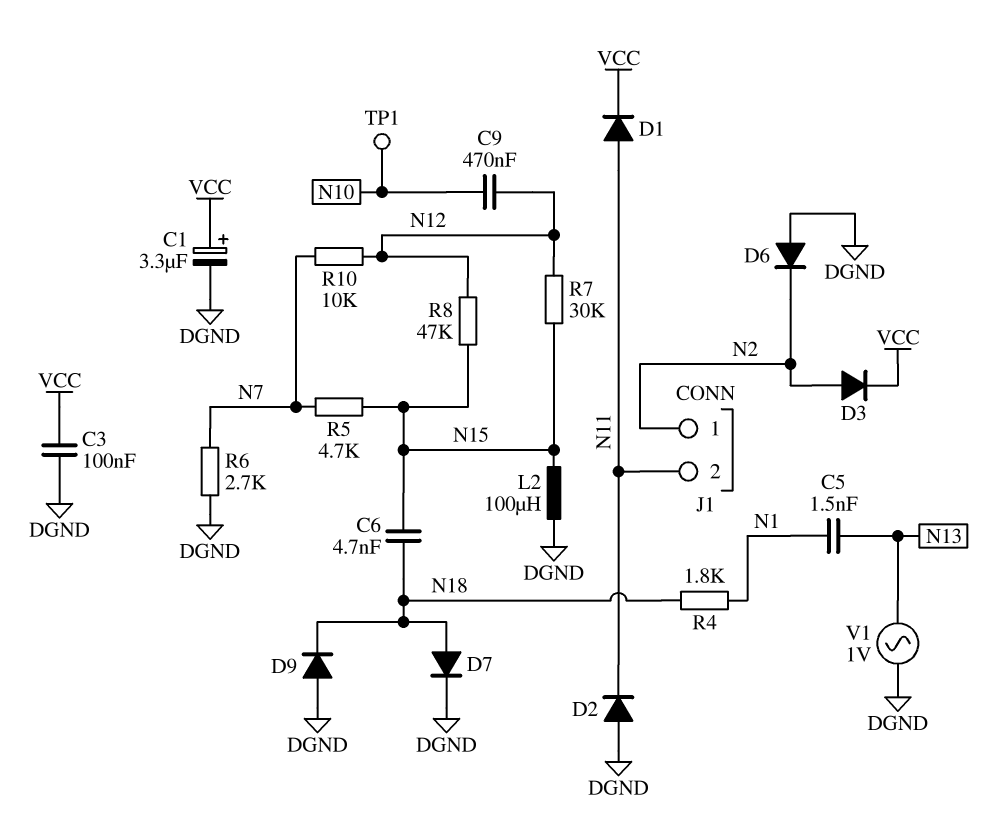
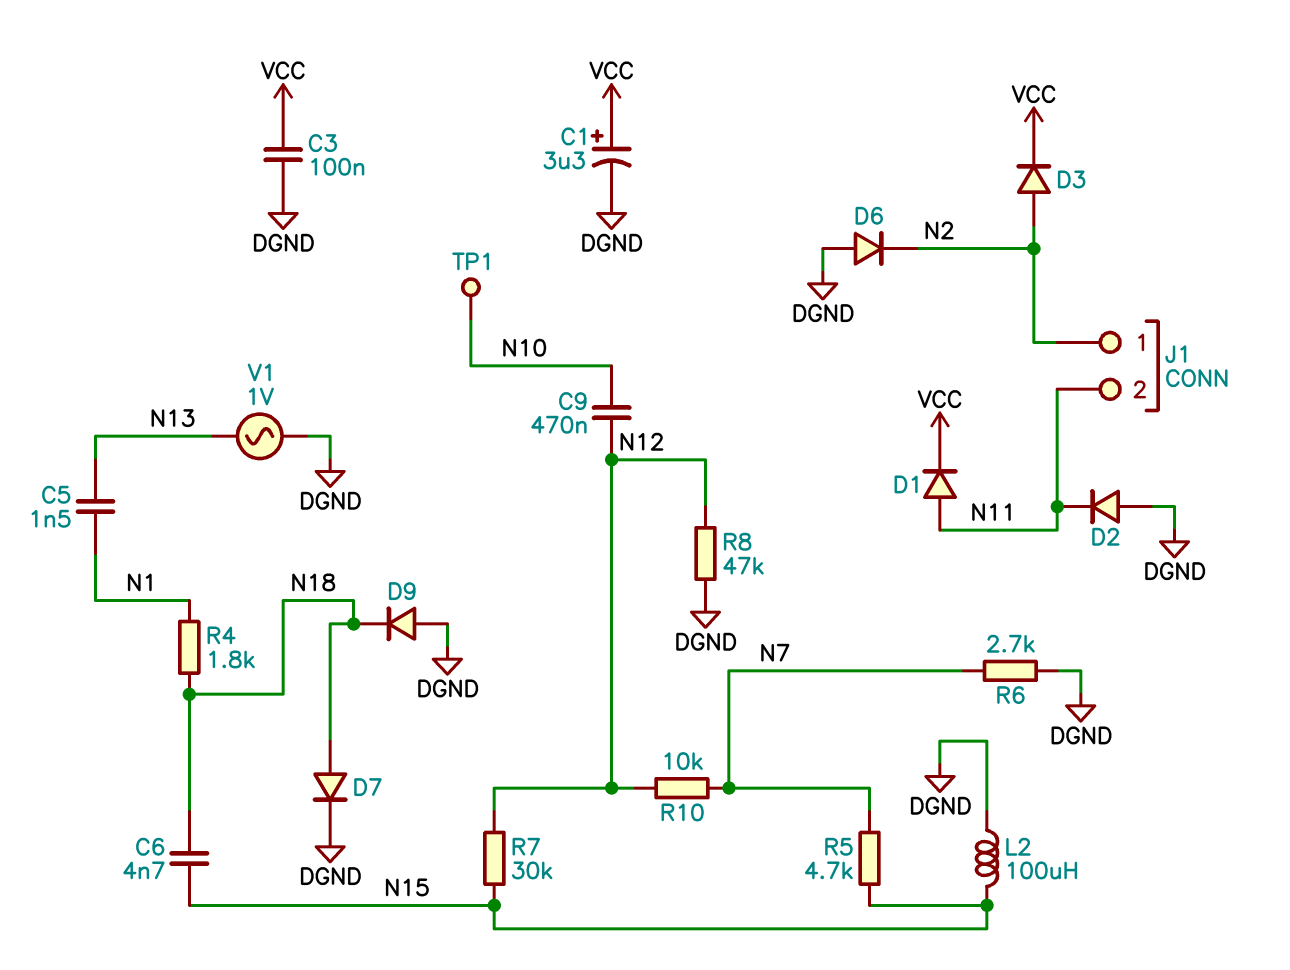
R8: 47k (N12, N15) -> 47k (DGND, N12)

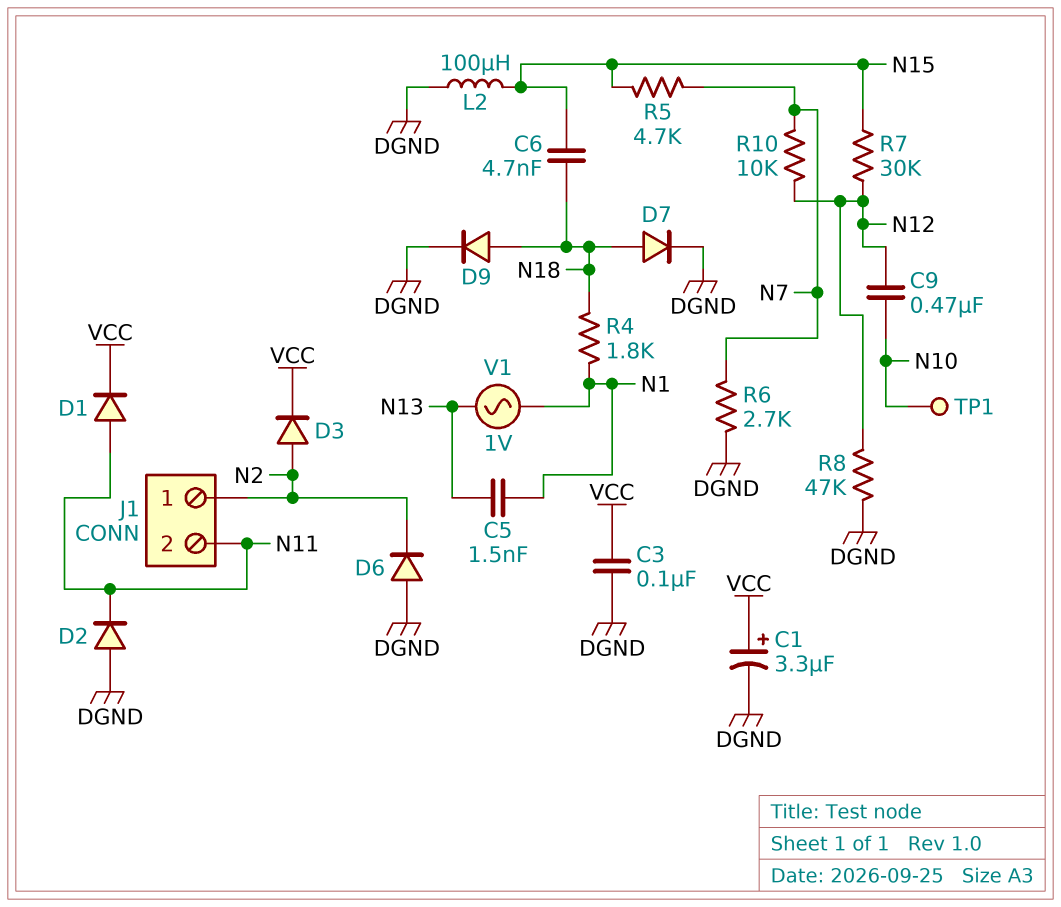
D9: diode (A DGND, K N18) -> diode (A N18, K DGND)
V1: AC 1V (DGND, N13) -> AC 1V (N1, N13)

